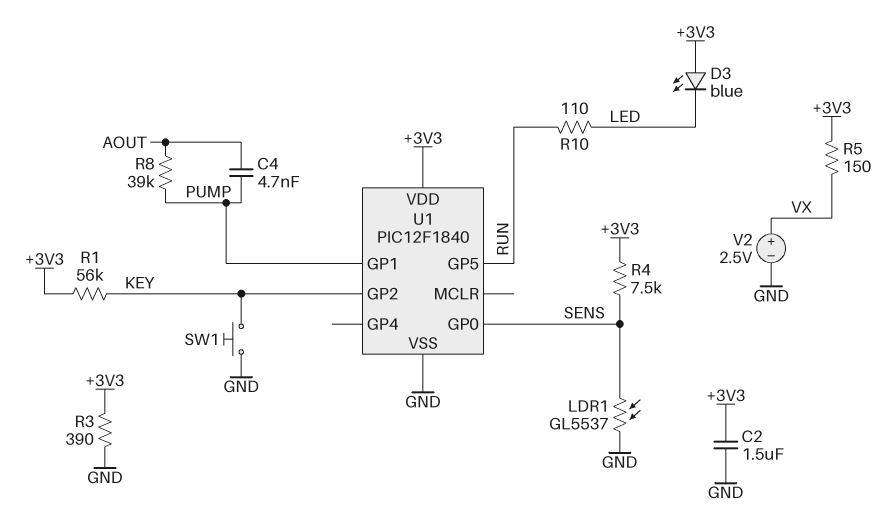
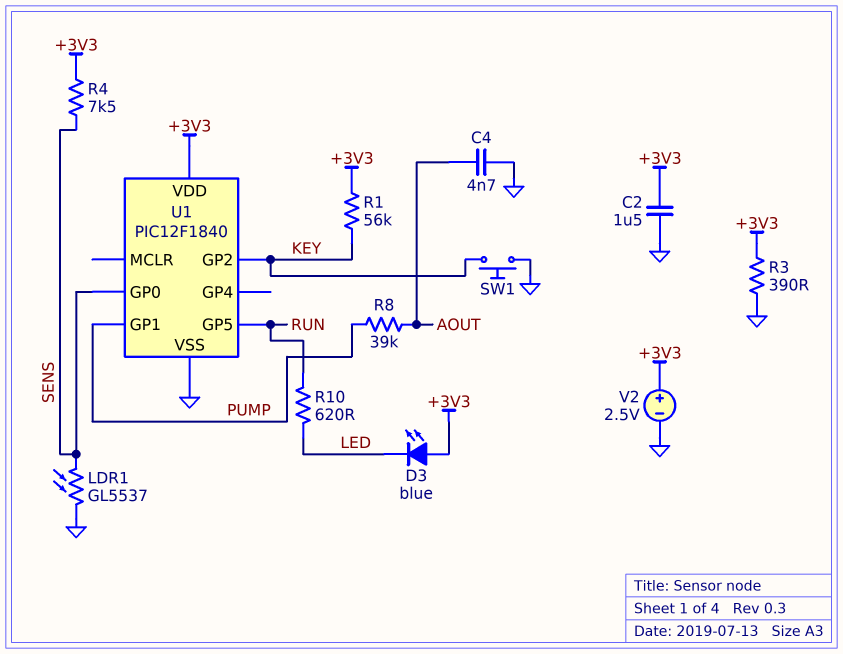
C4: 4.7nF (AOUT, PUMP) -> 4.7nF (AOUT, GND)
R5: 150 (+3V3, VX) -> none
R10: 110 (LED, RUN) -> 620 (LED, RUN)
V2: 2.5V (plus VX, minus GND) -> 2.5V (plus +3V3, minus GND)

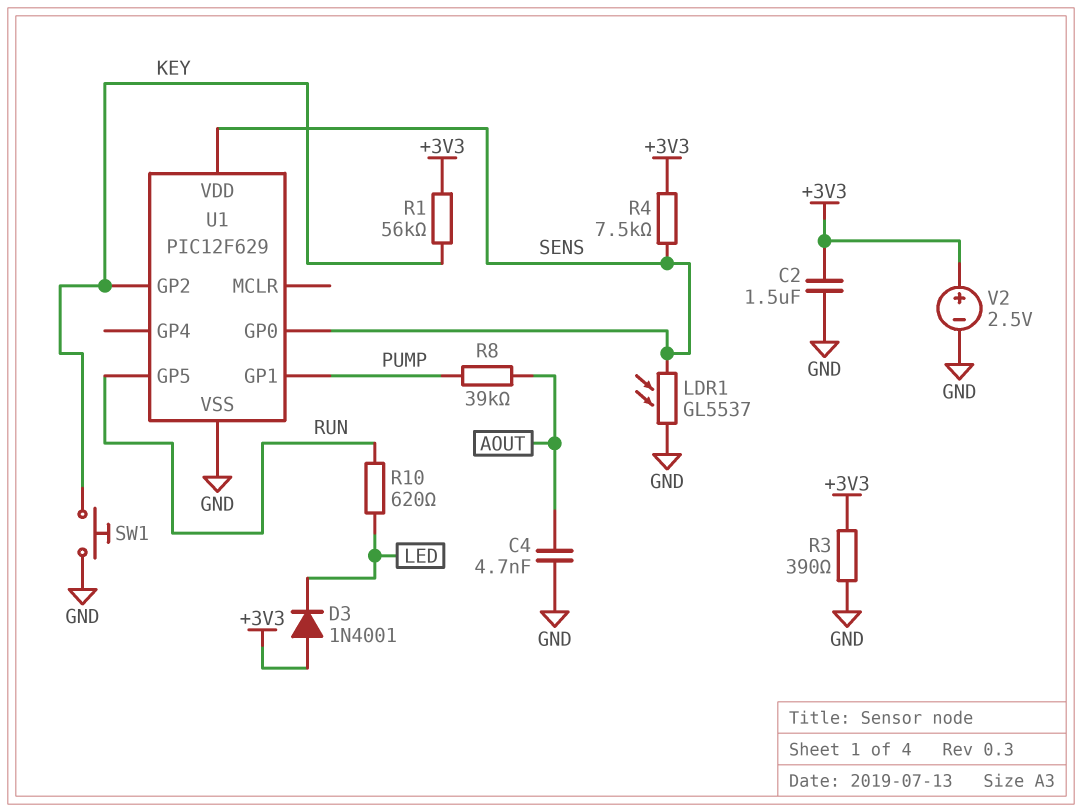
D3: LED blue (A +3V3, K LED) -> diode 1N4001 (A +3V3, K LED)
U1: PIC12F1840 -> PIC12F629
U1 pin VDD: +3V3 -> SENS

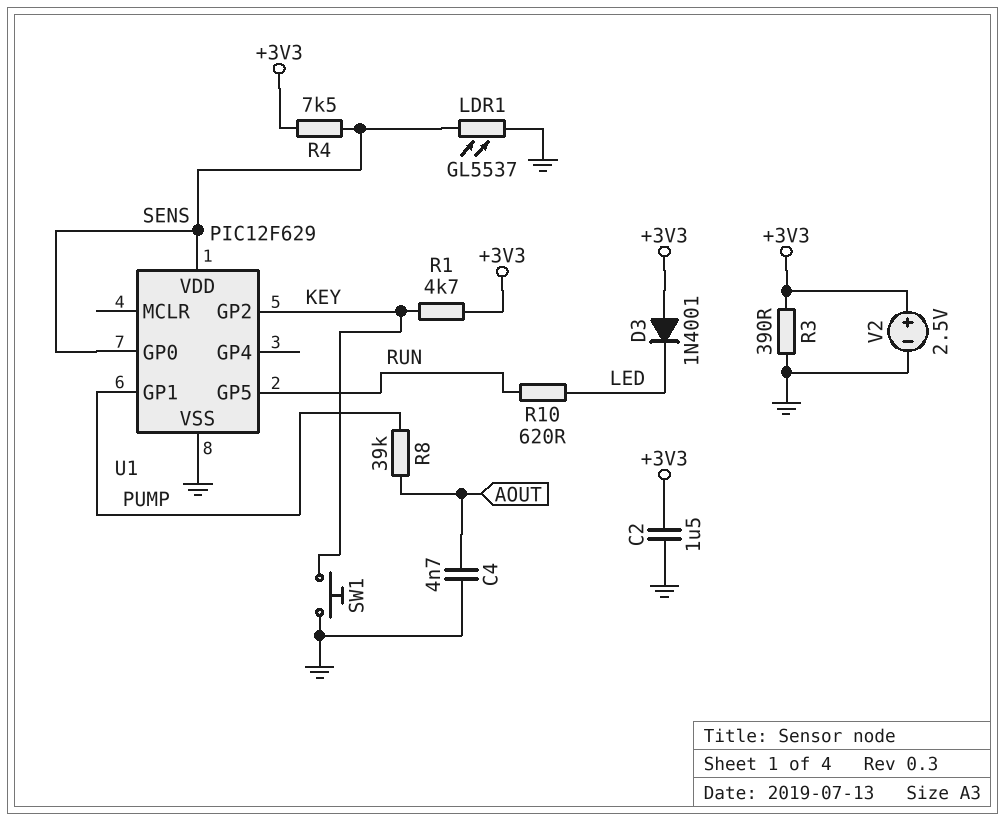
R1: 56k (+3V3, KEY) -> 4.7k (+3V3, KEY)

